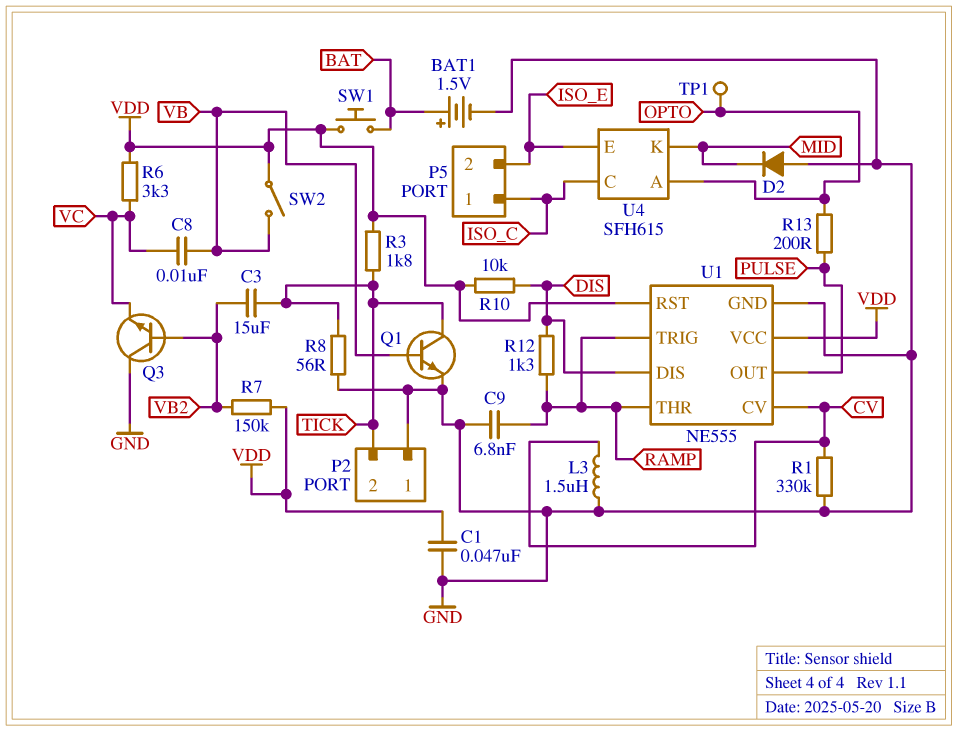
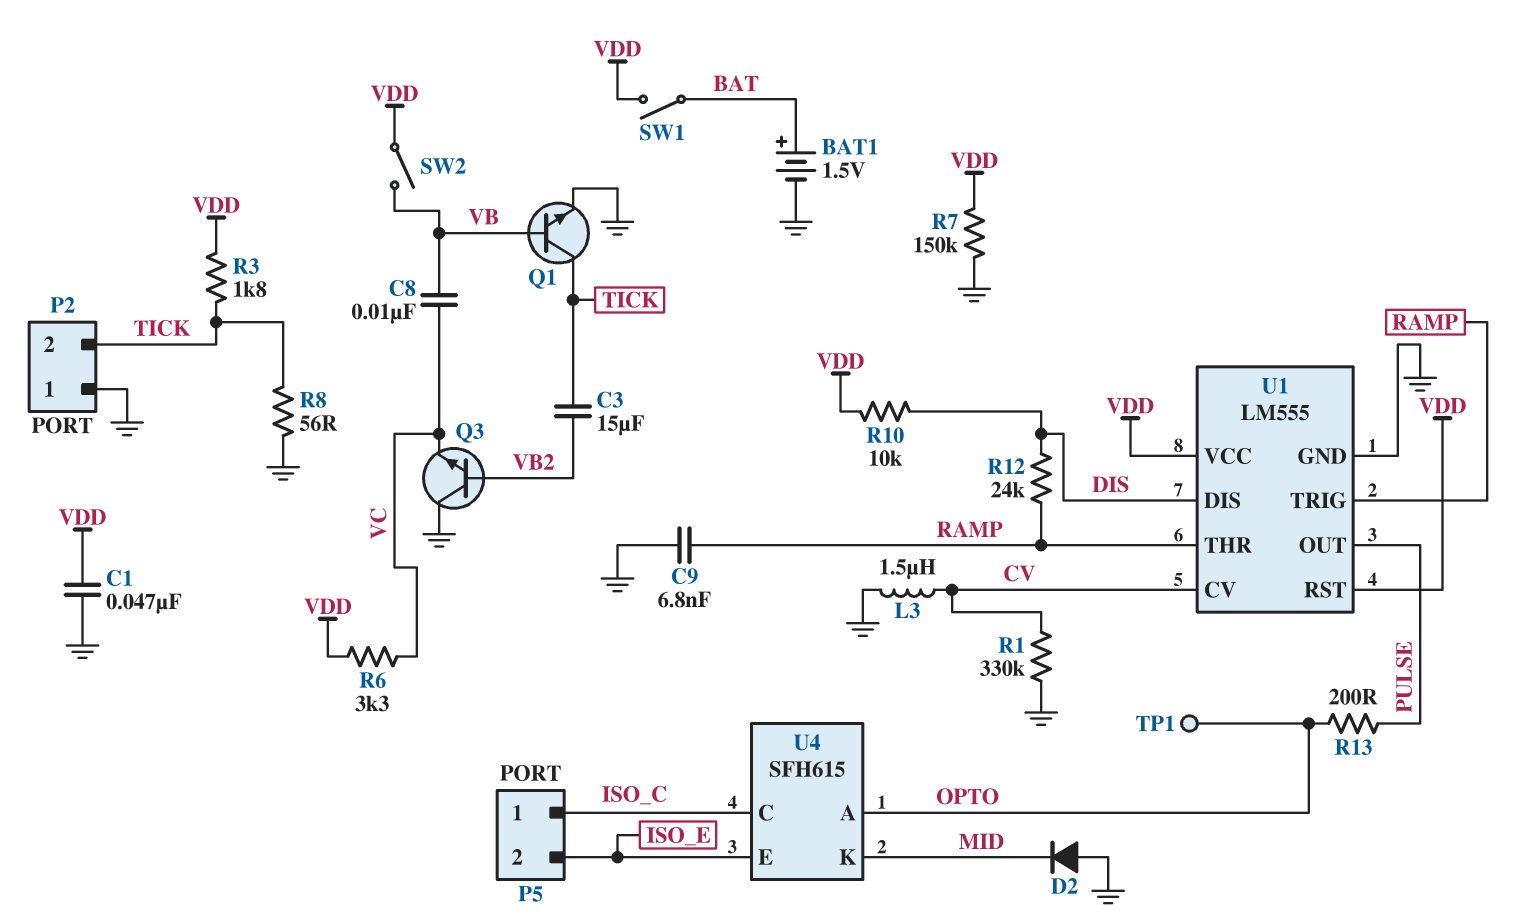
R7: 150k (VB2, VDD) -> 150k (GND, VDD)
R12: 1.3k (DIS, RAMP) -> 24k (DIS, RAMP)
SW1: button (BAT, VDD) -> switch (BAT, VDD)
U1: NE555 -> LM555

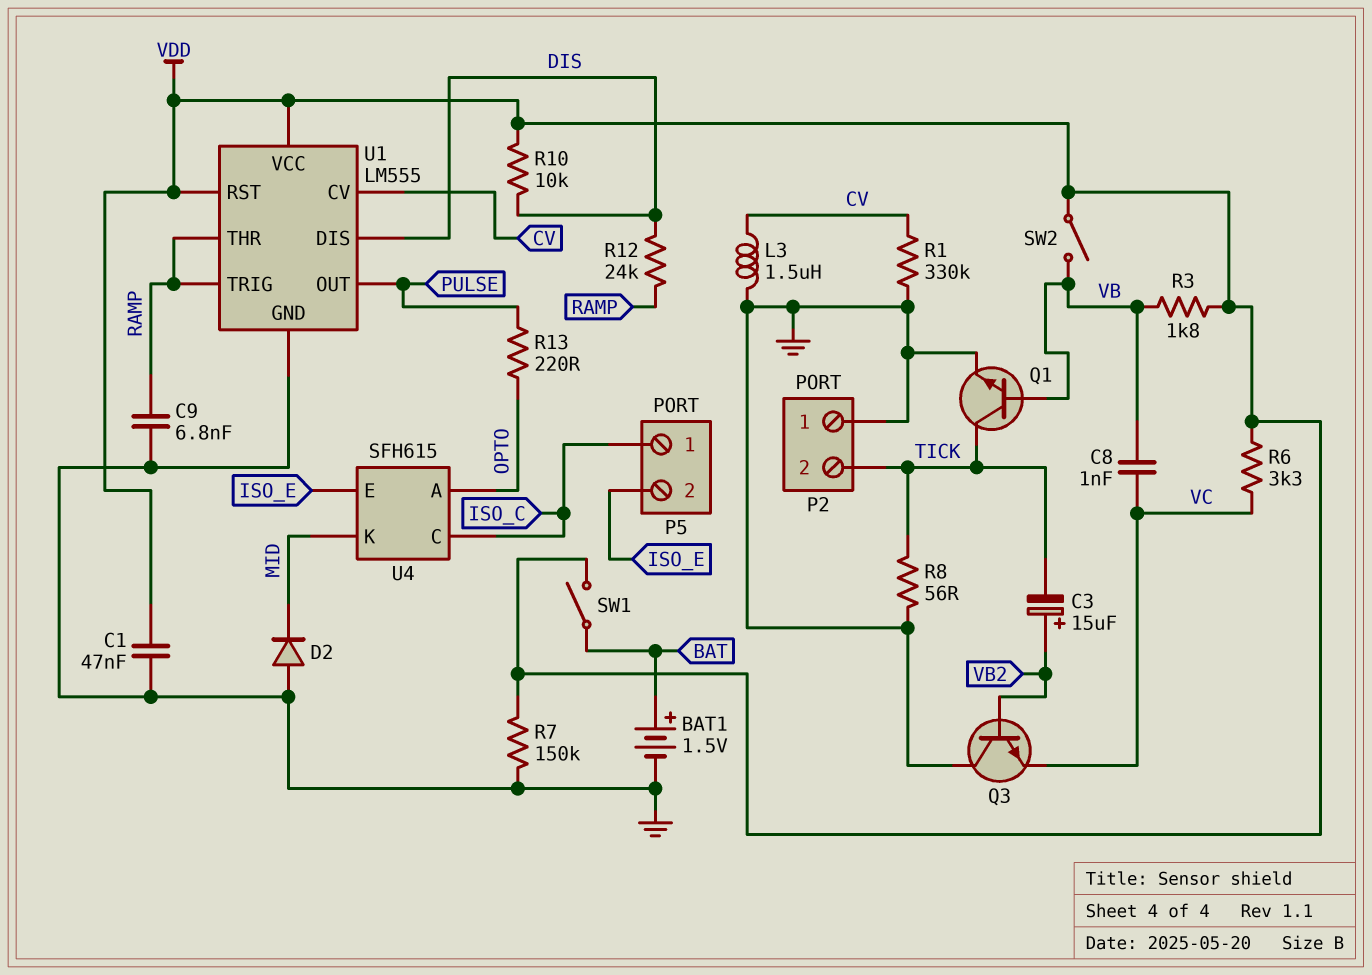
C3: 15uF (TICK, VB2) -> 15uF (plus VB2, minus TICK)
C8: 10nF (VB, VC) -> 1nF (VB, VC)
R3: 1.8k (TICK, VDD) -> 1.8k (VB, VDD)
R13: 200 (OPTO, PULSE) -> 220 (OPTO, PULSE)
TP1: test point (OPTO) -> none

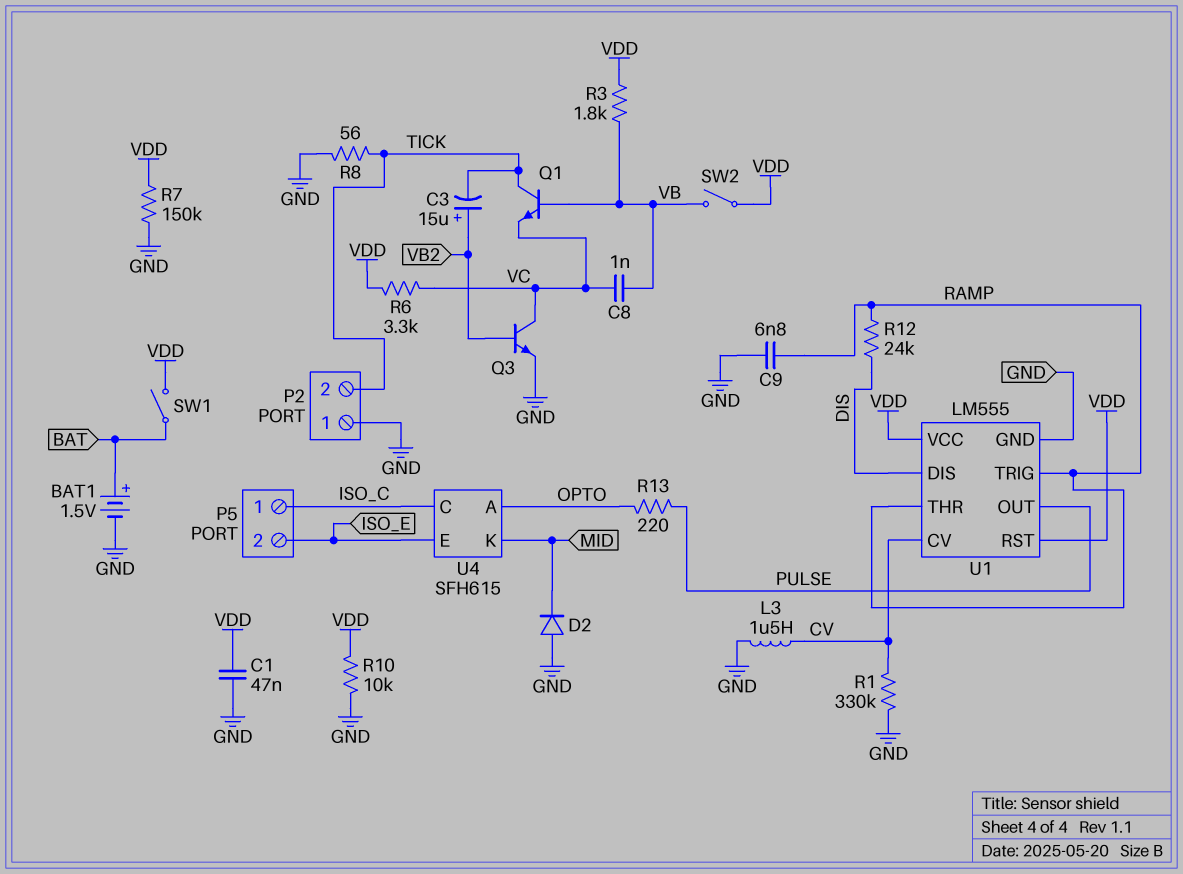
Q1: NPN (B VB, C TICK, E GND) -> NPN (B VB, C TICK, E VC)
Q3: NPN (B VB2, C GND, E VC) -> NPN (B VB2, C VC, E GND)
R10: 10k (DIS, VDD) -> 10k (GND, VDD)

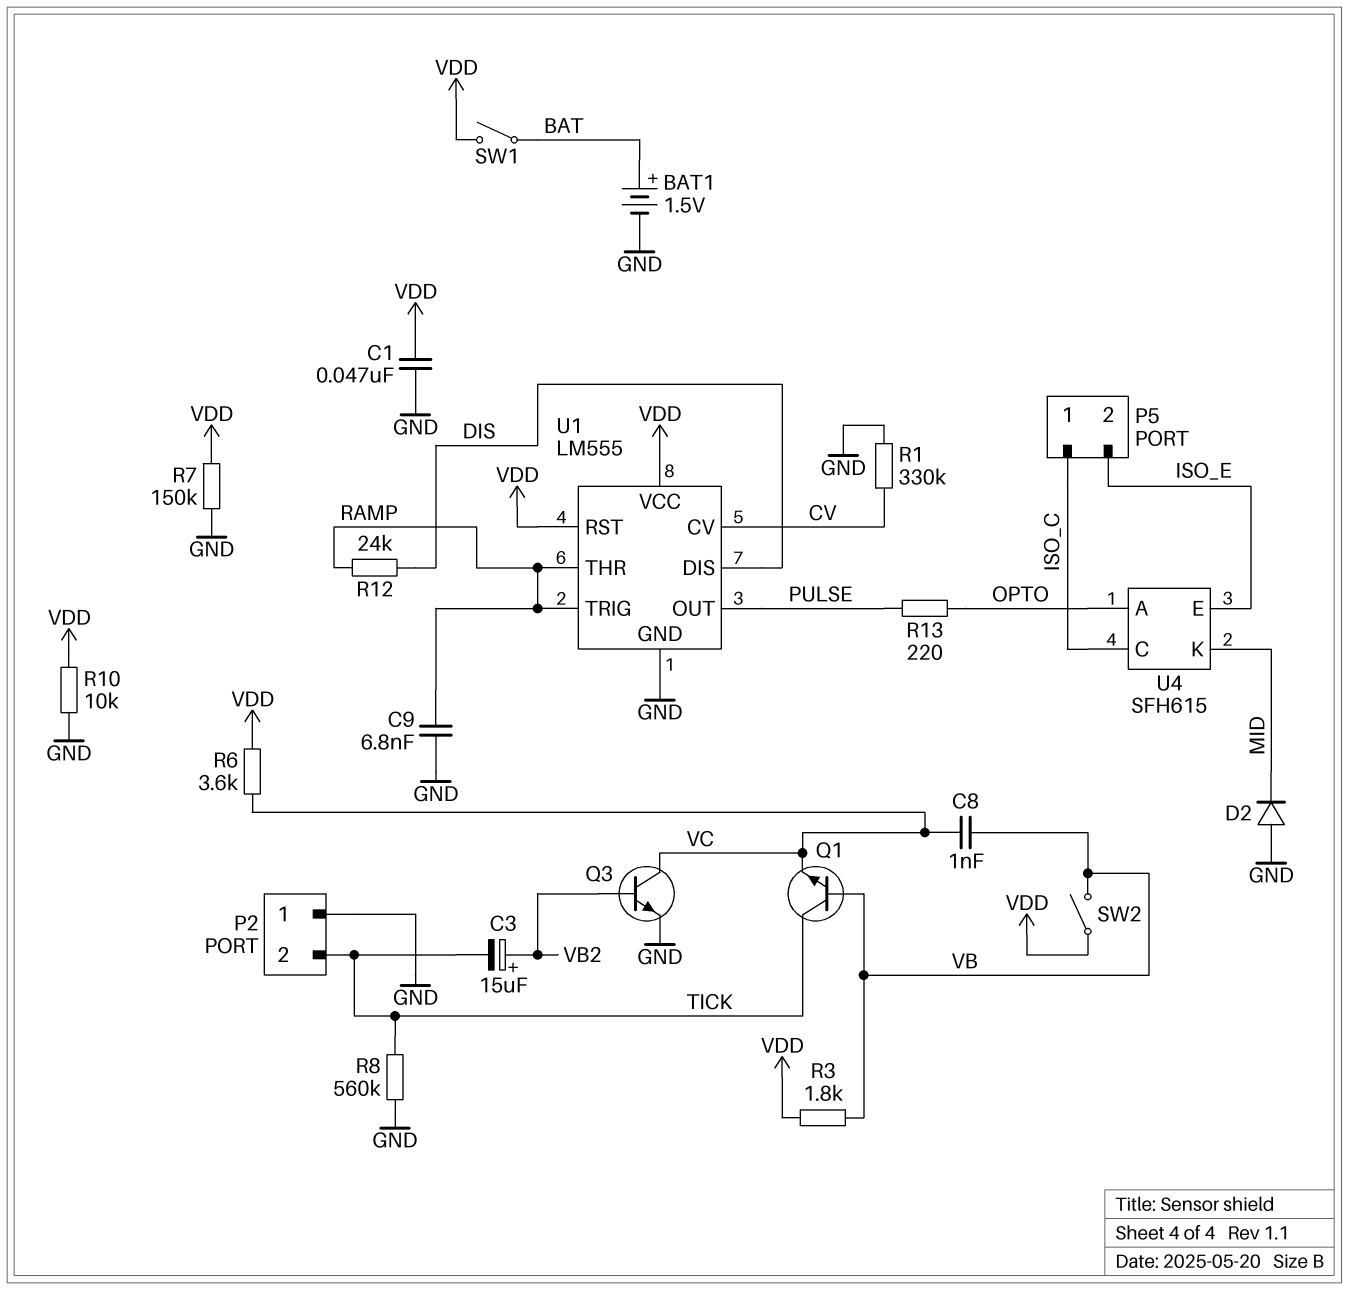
L3: 1.5uH (CV, GND) -> none
R6: 3.3k (VC, VDD) -> 3.6k (VC, VDD)
R8: 56 (GND, TICK) -> 560k (GND, TICK)

